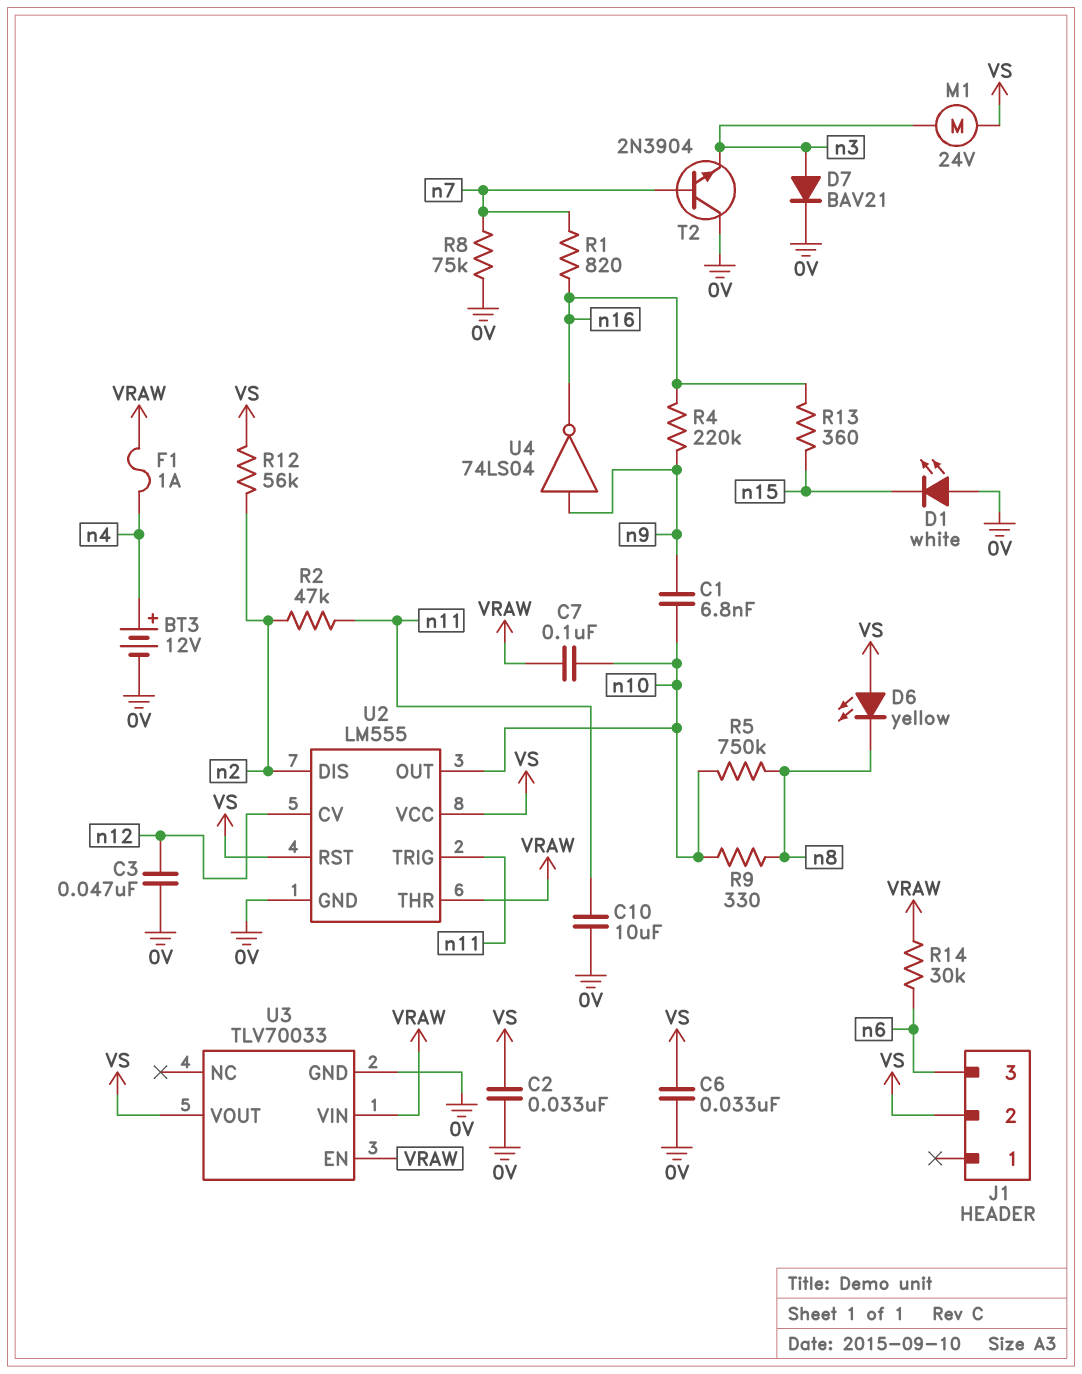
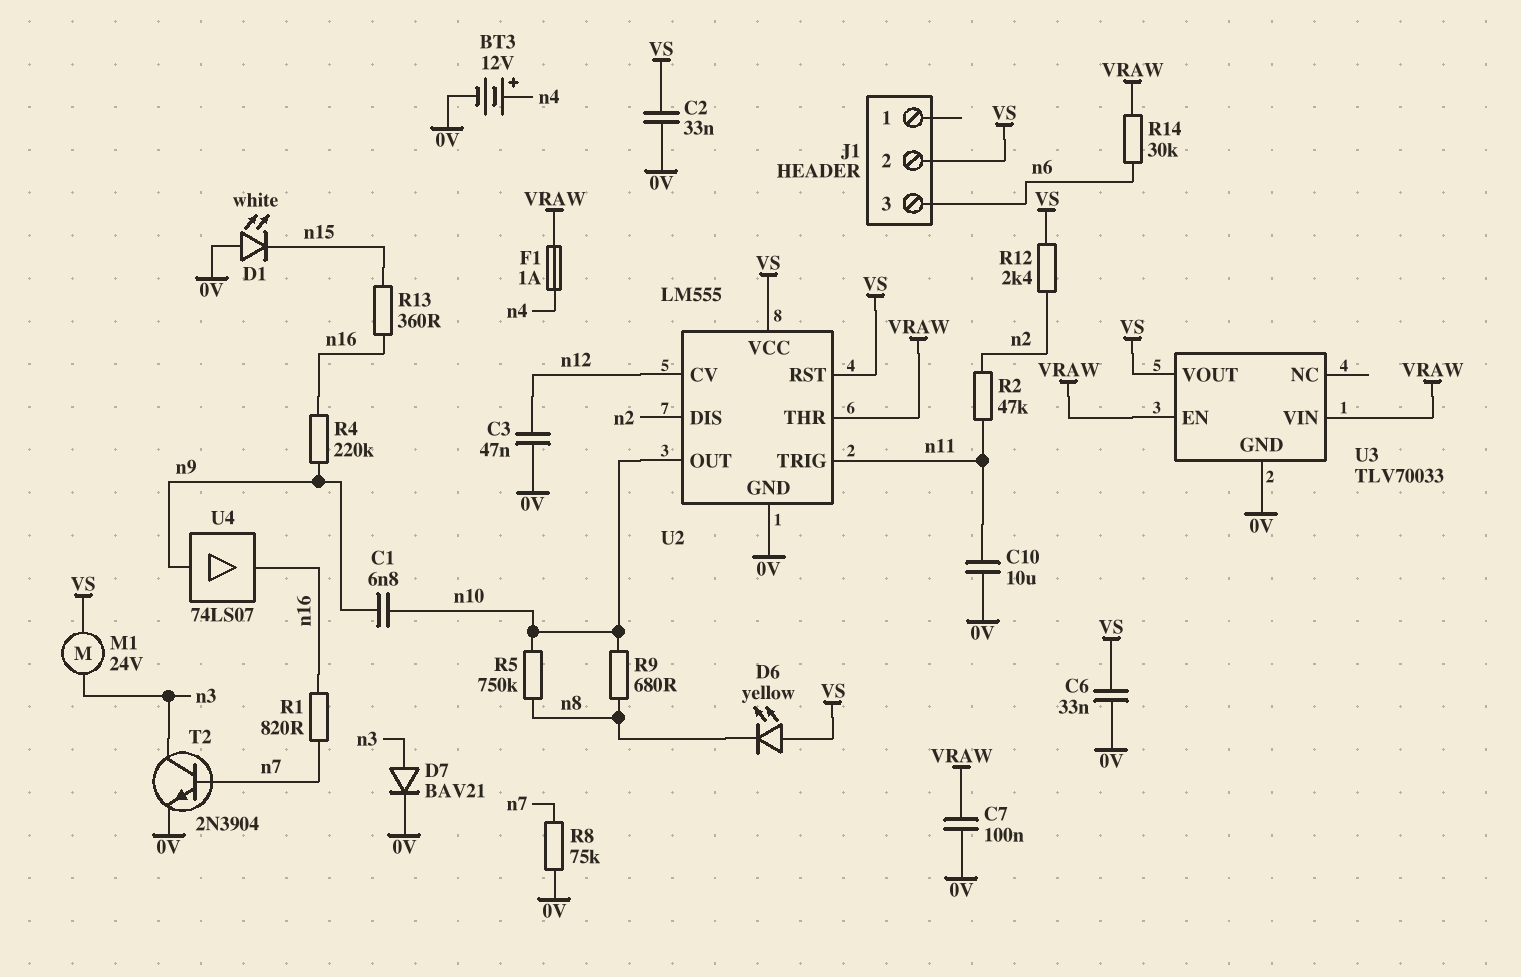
C7: 100nF (VRAW, n10) -> 100nF (0V, VRAW)
R9: 330 (n8, n10) -> 680 (n8, n10)
R12: 56k (VS, n2) -> 2.4k (VS, n2)
T2: NPN 2N3904 (B n7, C 0V, E n3) -> NPN 2N3904 (B n7, C n3, E 0V)
U4: NOT 74LS04 (in n9, out n16) -> buffer 74LS07 (in n9, out n16)

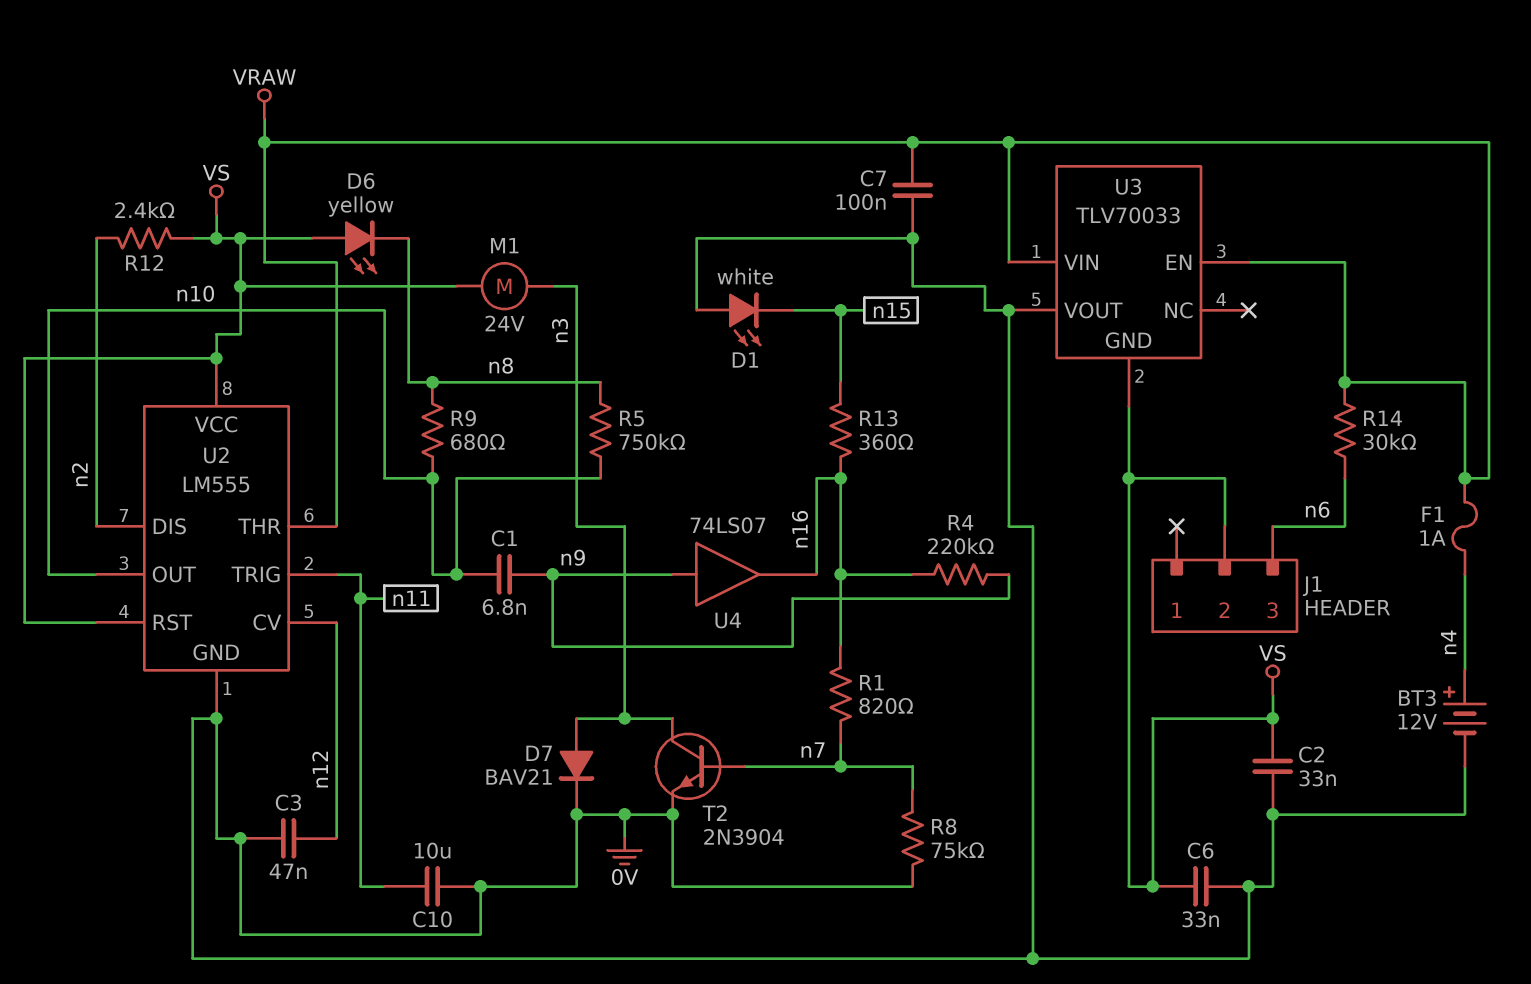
R2: 47k (n2, n11) -> none
U3 pin GND: 0V -> VS
U3 pin VOUT: VS -> 0V

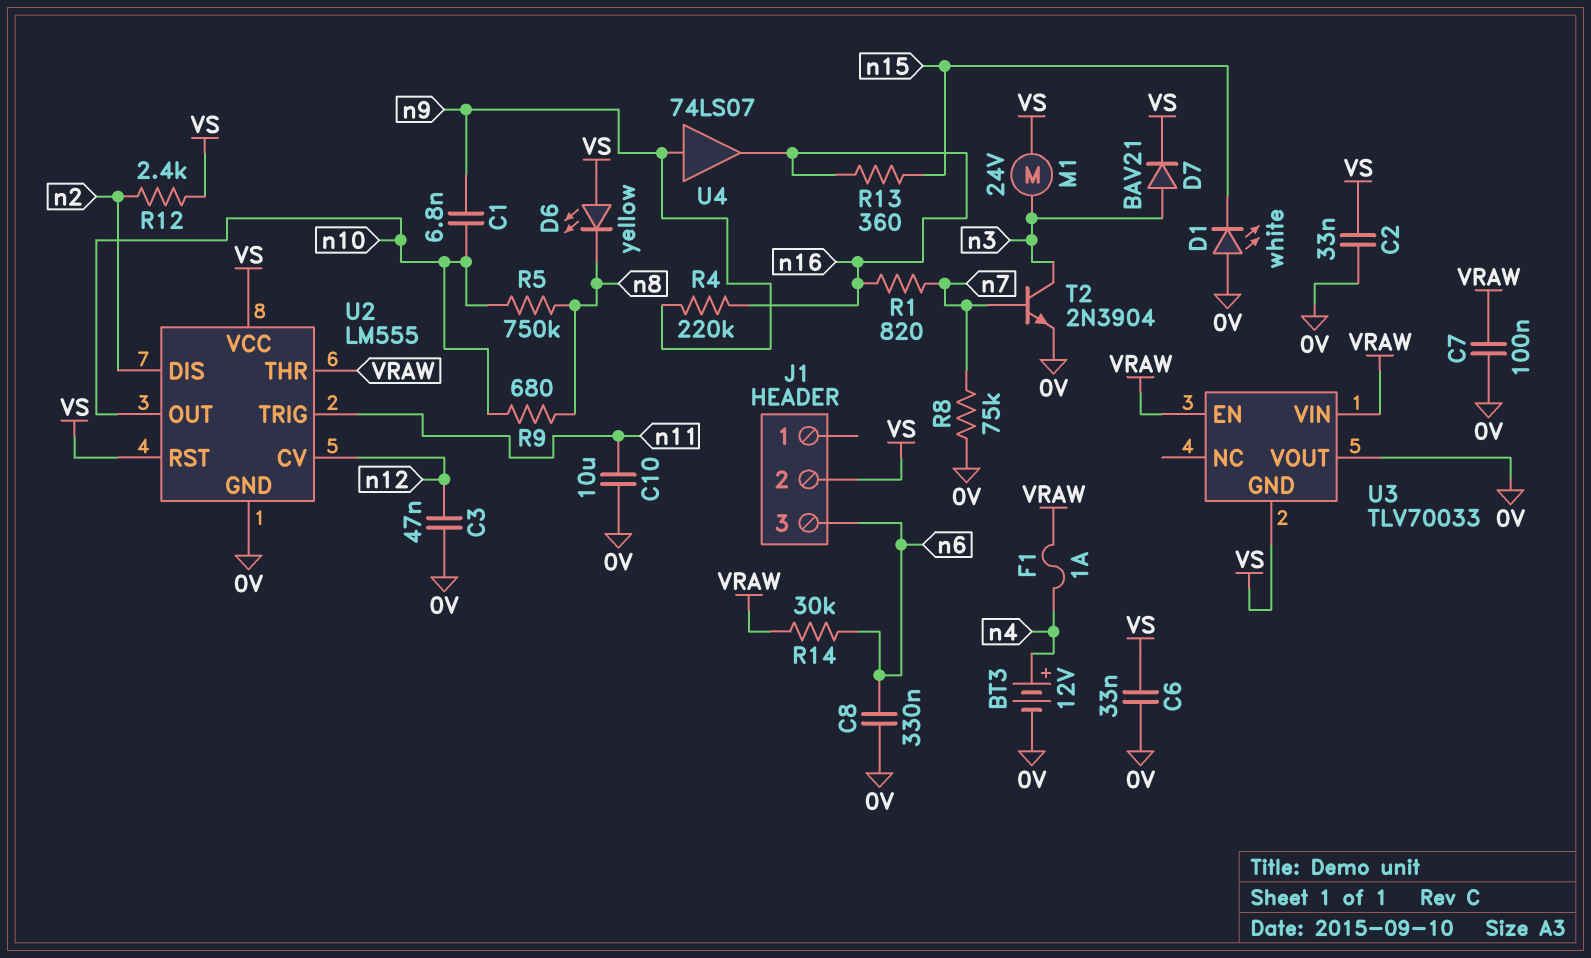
C8: none -> 330nF (0V, n6)
D7: diode BAV21 (A n3, K 0V) -> diode BAV21 (A n3, K VS)

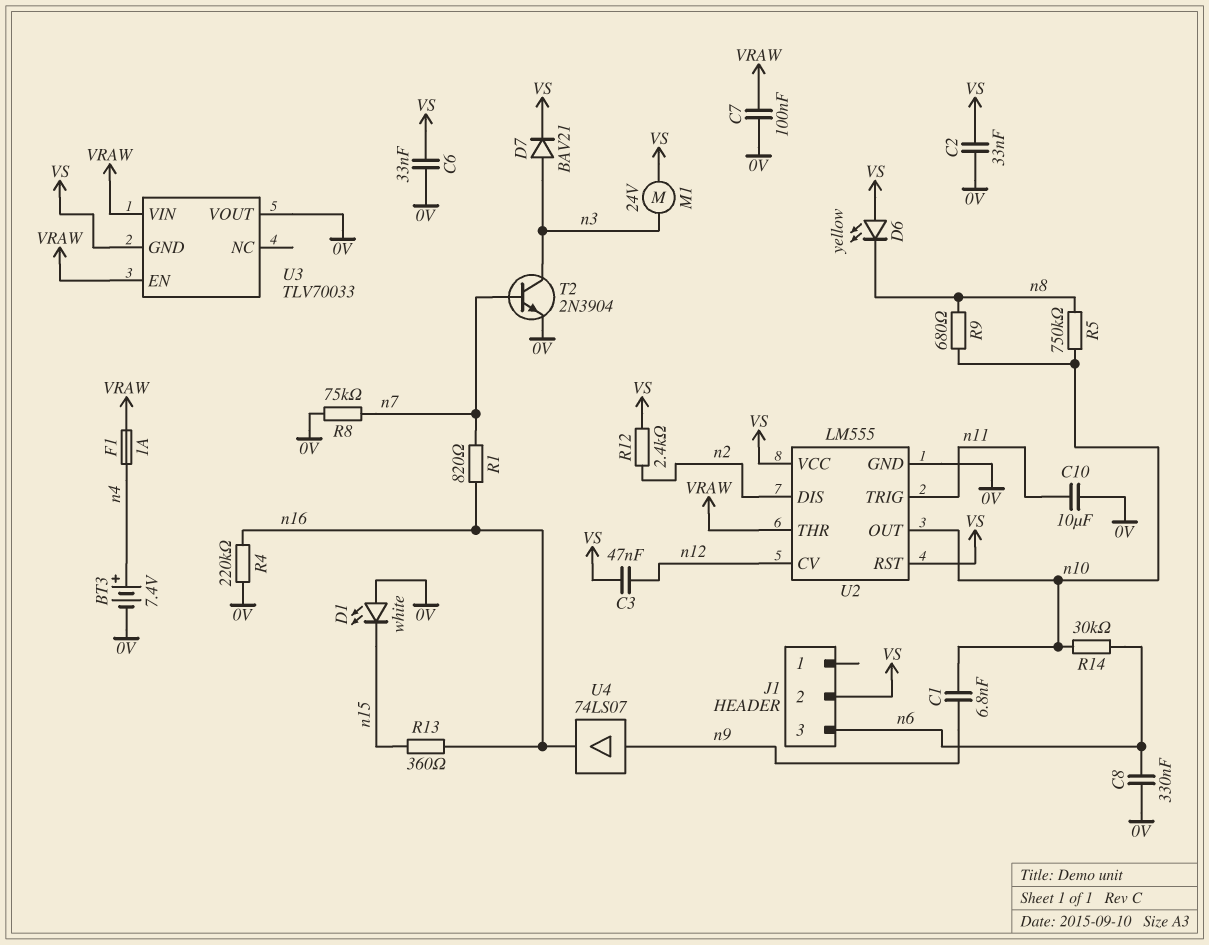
BT3: 12V (plus n4, minus 0V) -> 7.4V (plus n4, minus 0V)
C3: 47nF (0V, n12) -> 47nF (VS, n12)
R4: 220k (n9, n16) -> 220k (0V, n16)
R14: 30k (VRAW, n6) -> 30k (n6, n10)

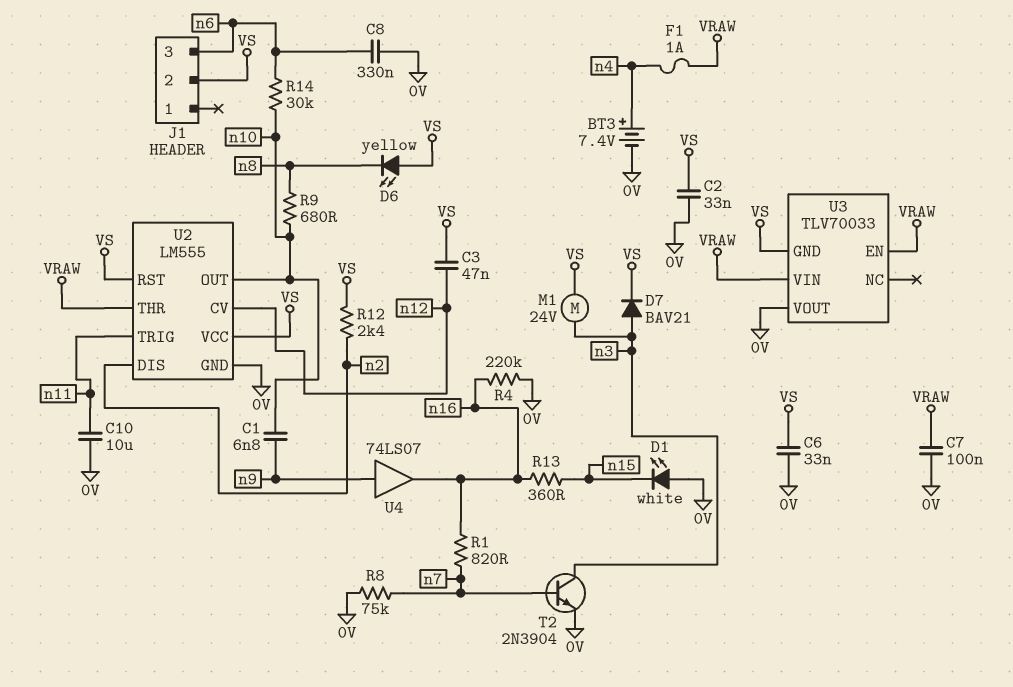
R5: 750k (n8, n10) -> none

